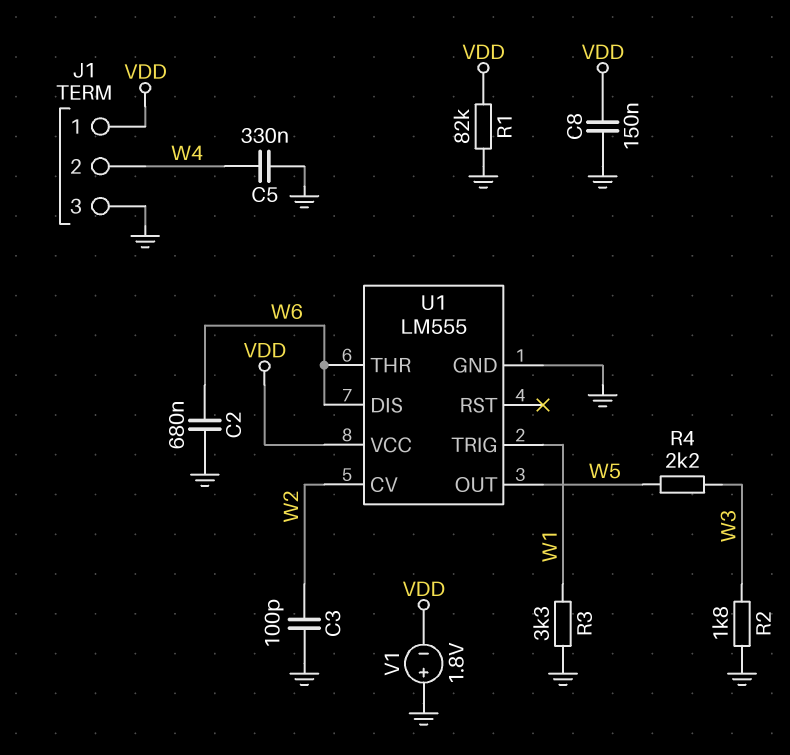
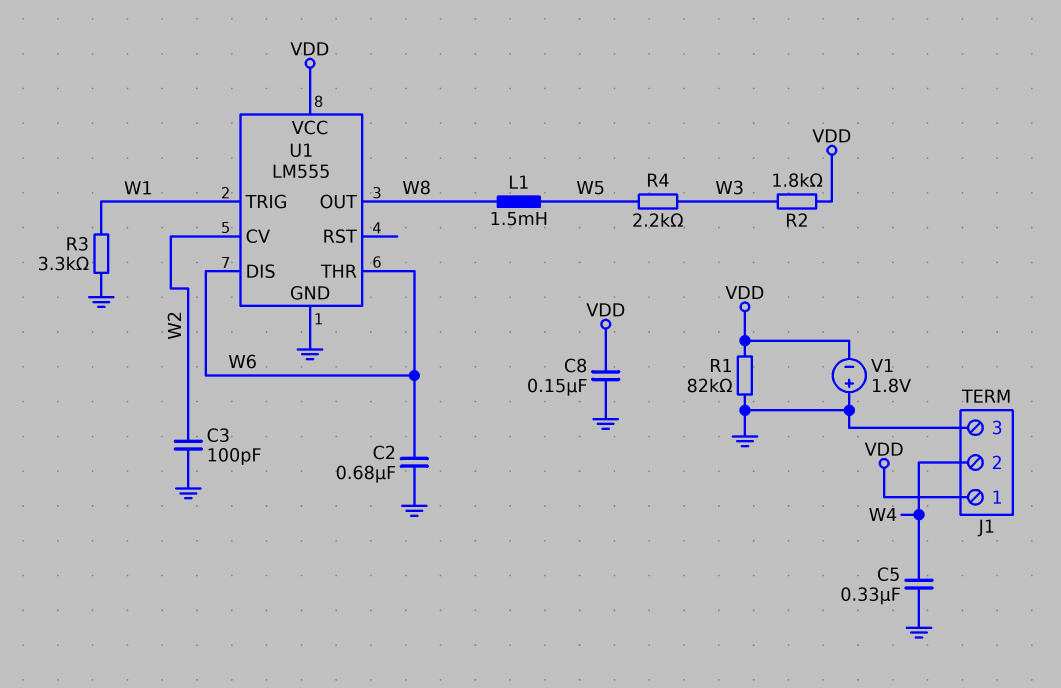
L1: none -> 1.5mH (W5, W8)
R2: 1.8k (GND, W3) -> 1.8k (VDD, W3)
U1 pin OUT: W5 -> W8

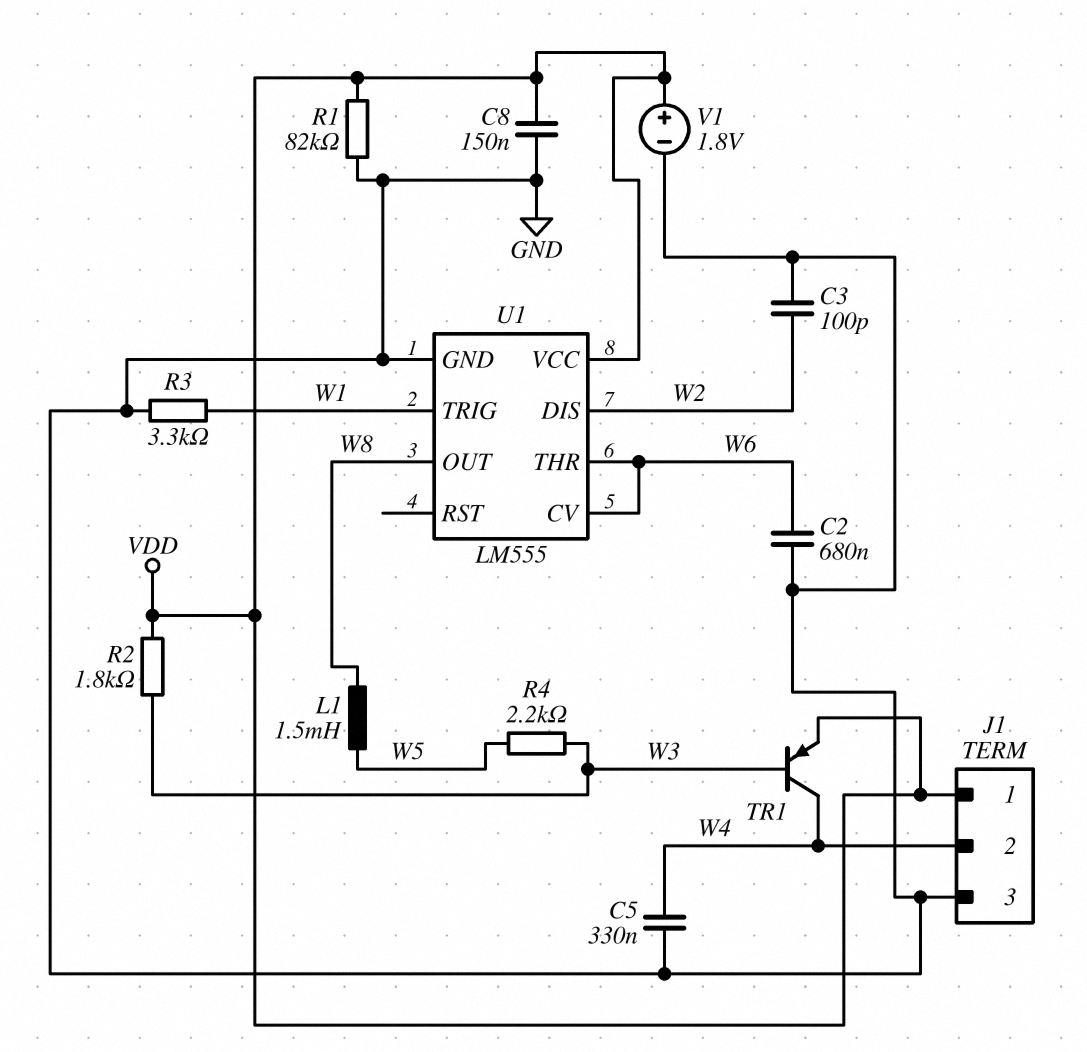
TR1: none -> PNP (B W3, C W4, E VDD)
U1 pin CV: W2 -> W6
U1 pin DIS: W6 -> W2
V1: 1.8V (plus GND, minus VDD) -> 1.8V (plus VDD, minus GND)

